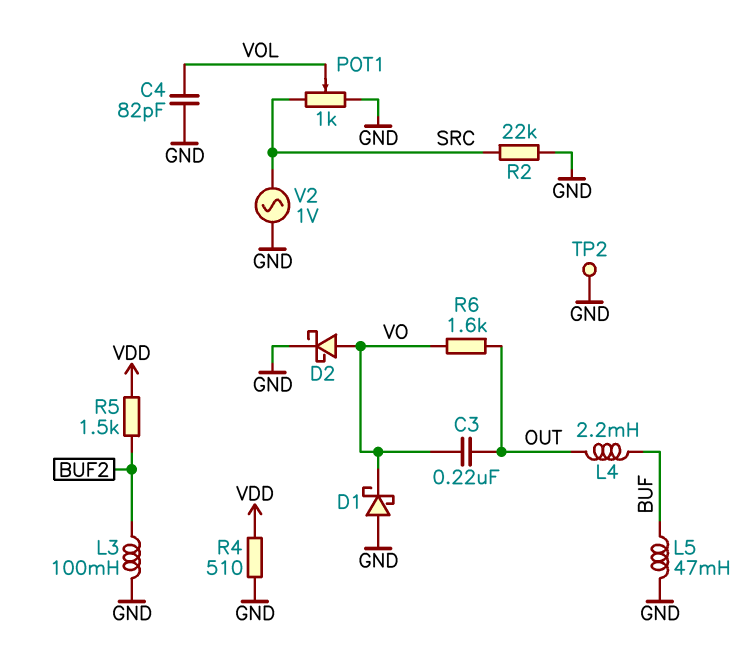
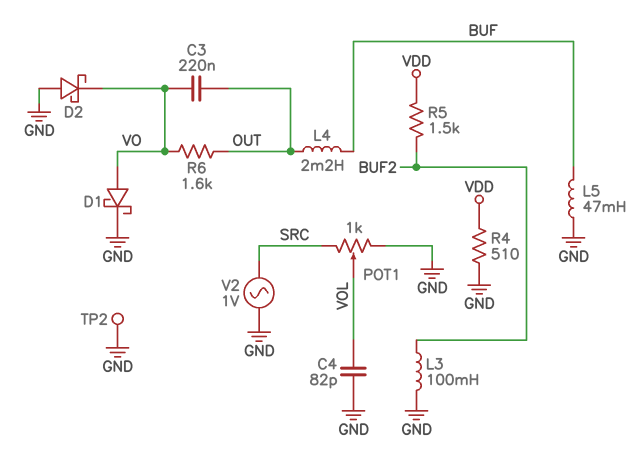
D1: schottky (A GND, K VO) -> schottky (A VO, K GND)
D2: schottky (A VO, K GND) -> schottky (A GND, K VO)
R2: 22k (GND, SRC) -> none

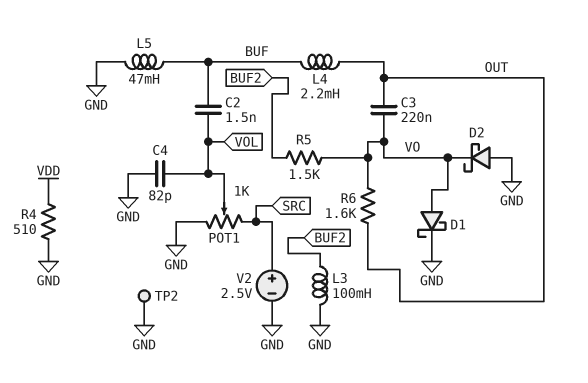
C2: none -> 1.5nF (BUF, VOL)
R5: 1.5k (BUF2, VDD) -> 1.5k (BUF2, VO)
V2: AC 1V (GND, SRC) -> 2.5V (plus SRC, minus GND)

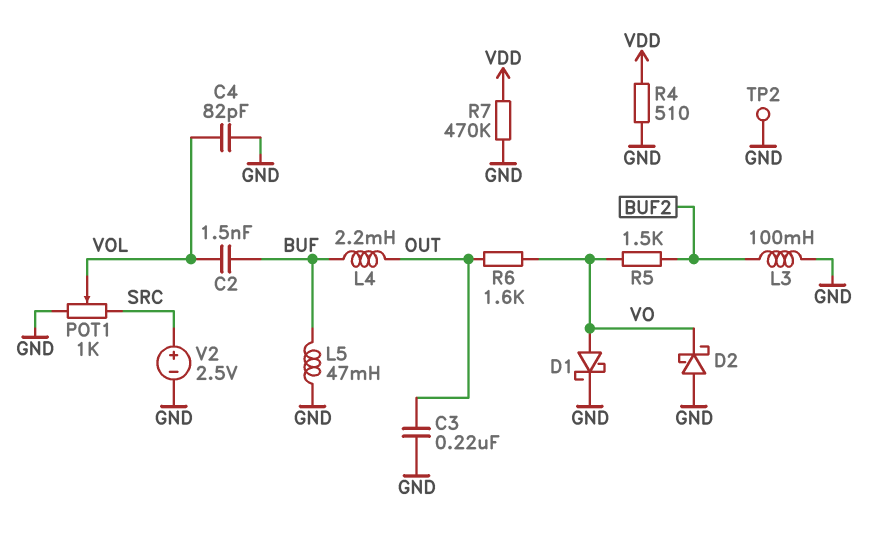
C3: 220nF (OUT, VO) -> 220nF (GND, OUT)
R7: none -> 470k (GND, VDD)

